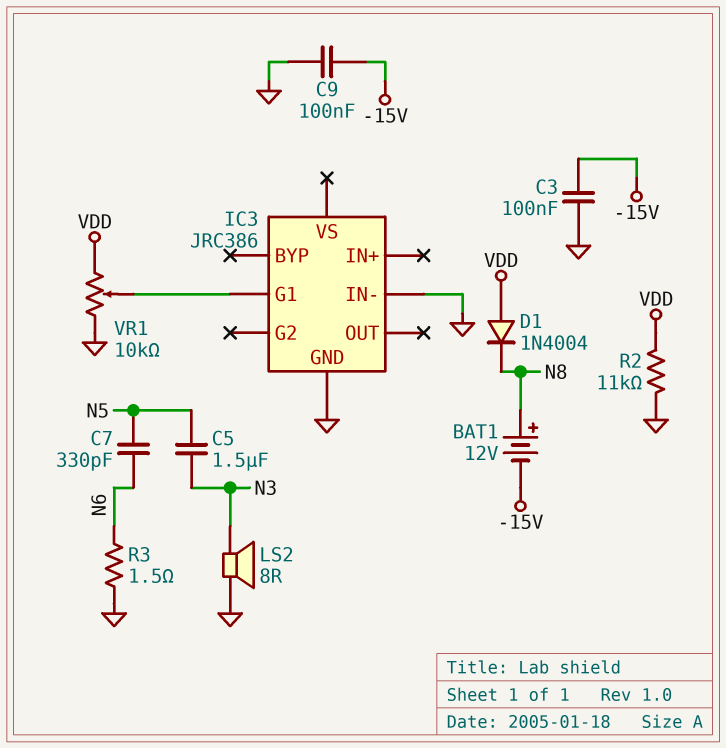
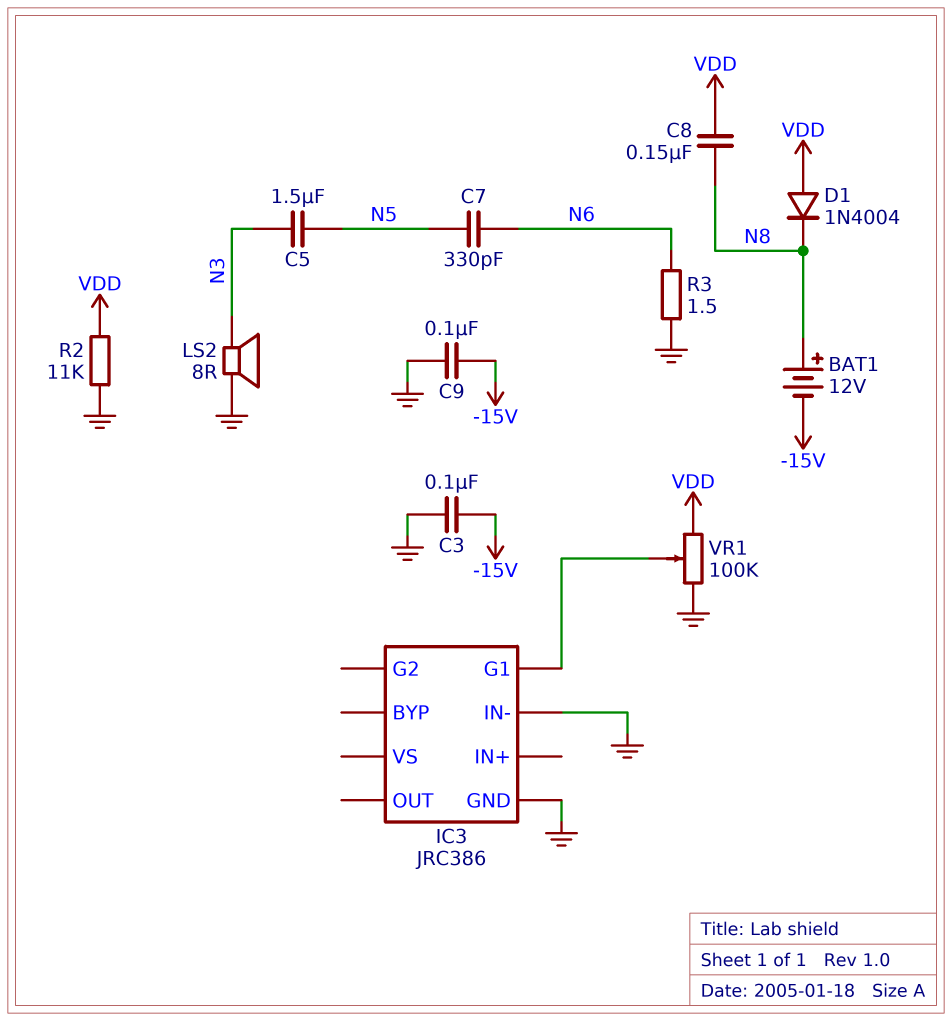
C8: none -> 150nF (N8, VDD)
VR1: 10k (GND, VDD, wiper IC3/G1) -> 100k (GND, VDD, wiper IC3/G1)

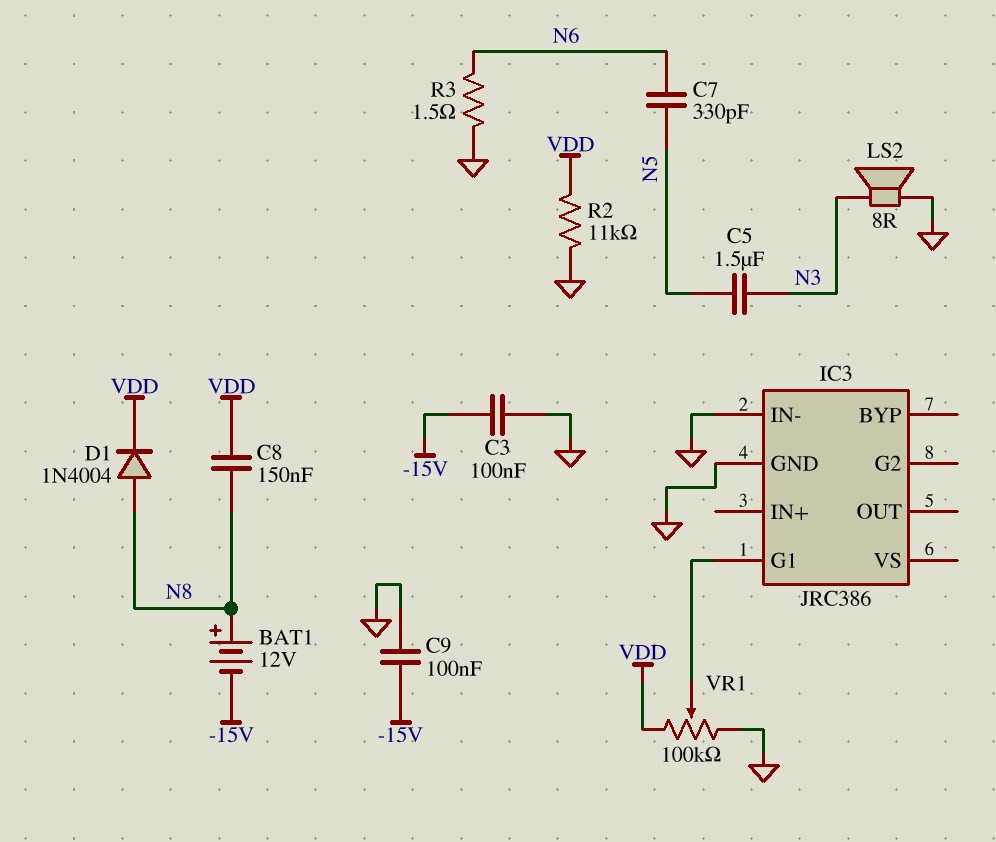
D1: diode 1N4004 (A VDD, K N8) -> diode 1N4004 (A N8, K VDD)

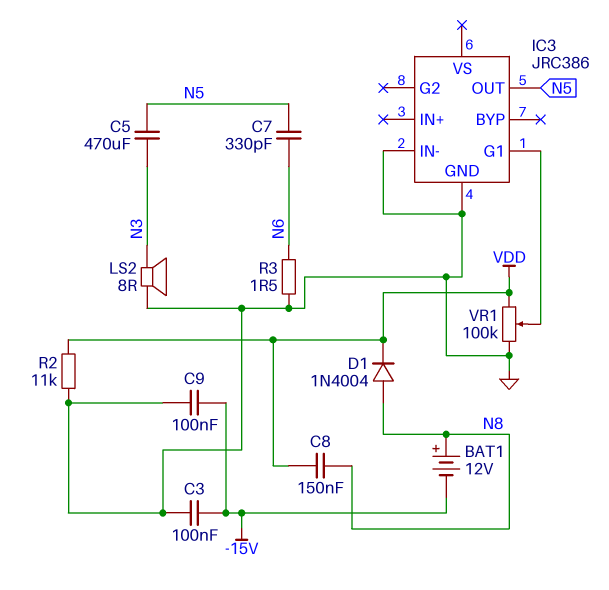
C5: 1.5uF (N3, N5) -> 470uF (N3, N5)
IC3 pin OUT: none -> N5

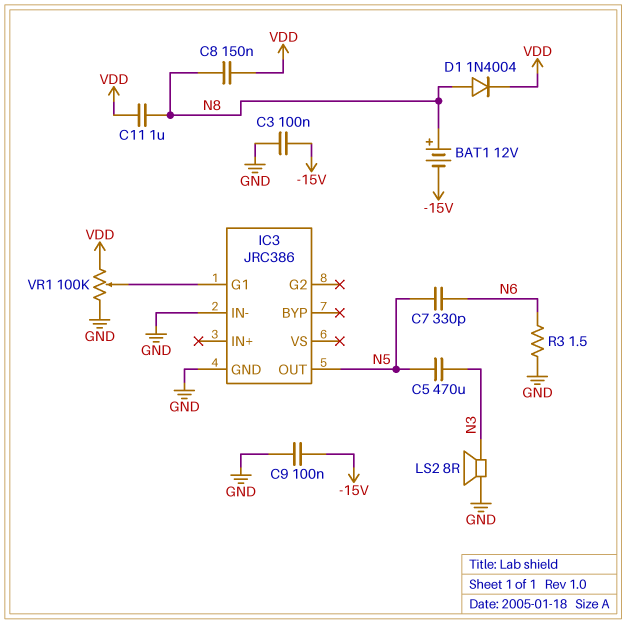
C11: none -> 1uF (N8, VDD)
R2: 11k (GND, VDD) -> none

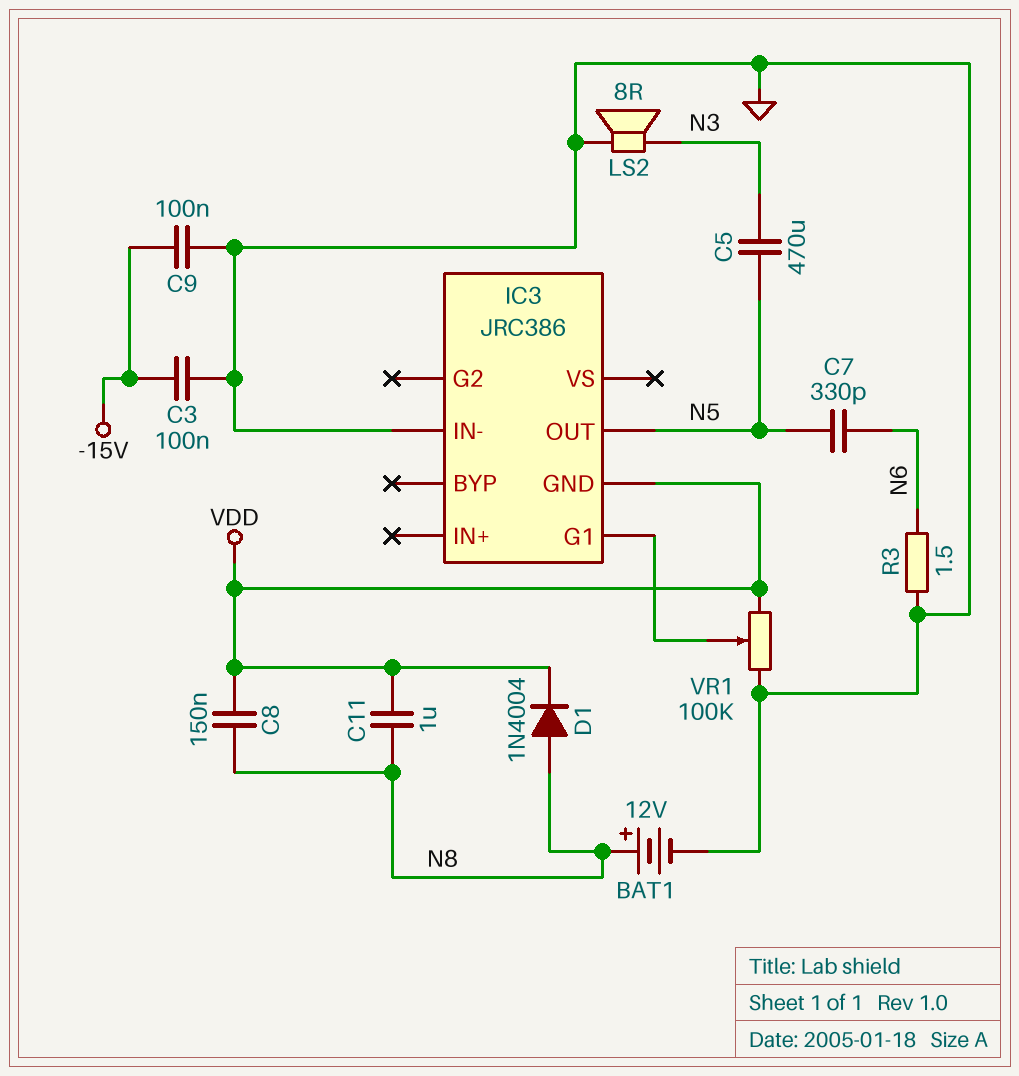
BAT1: 12V (plus N8, minus -15V) -> 12V (plus N8, minus GND)
IC3 pin GND: GND -> VDD

